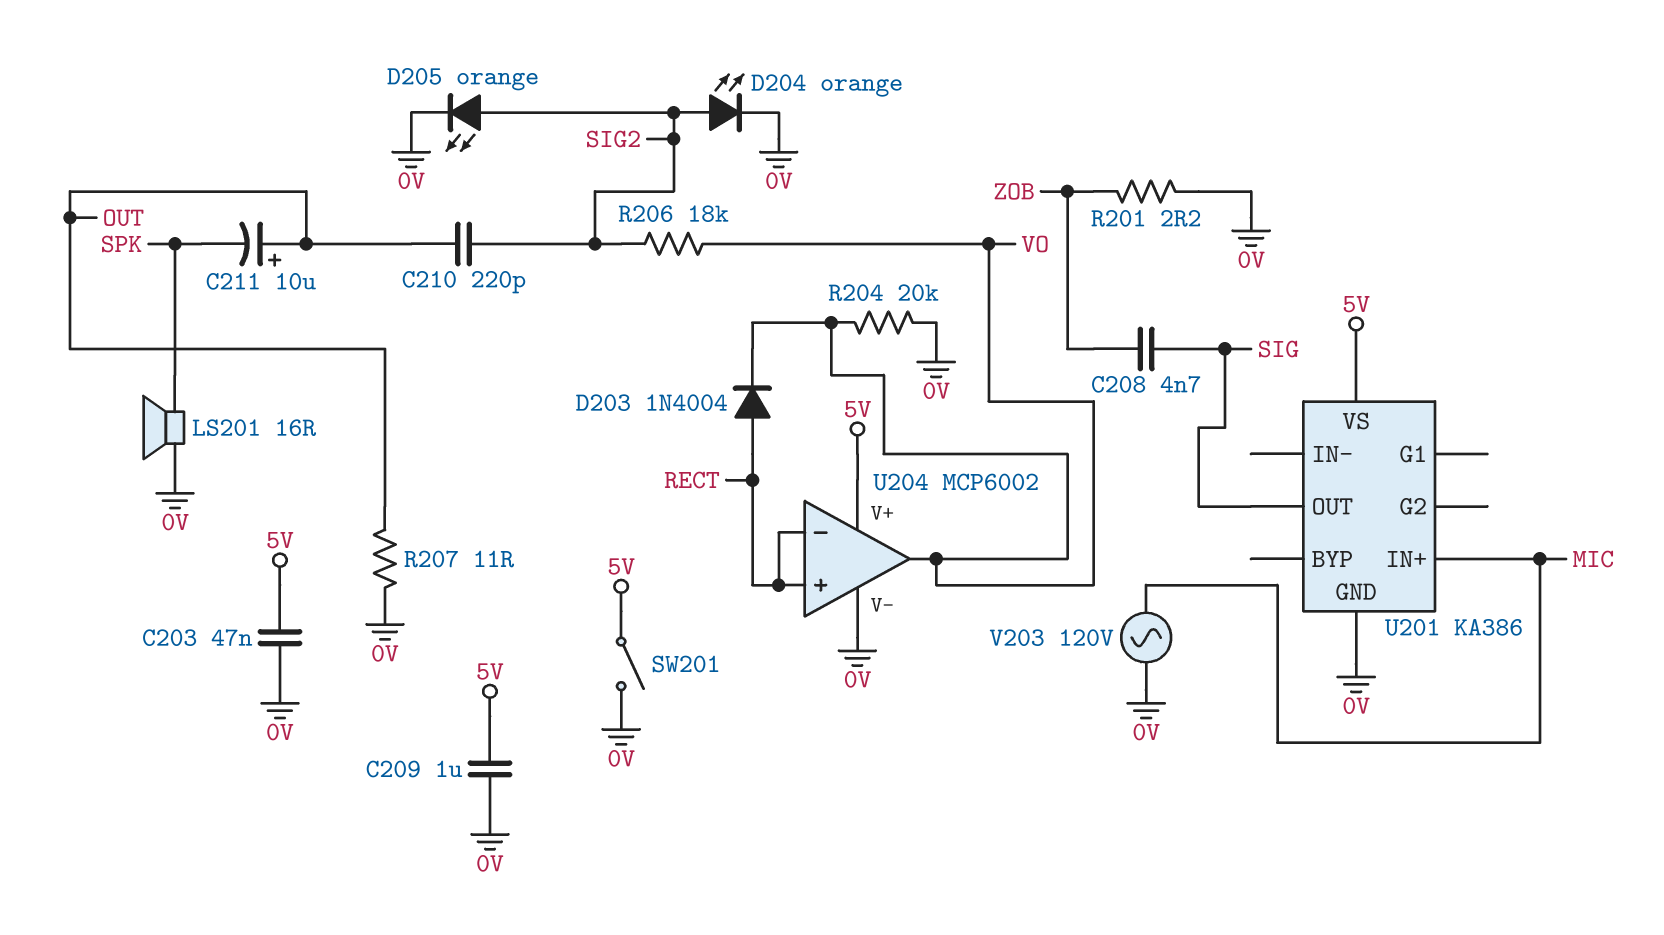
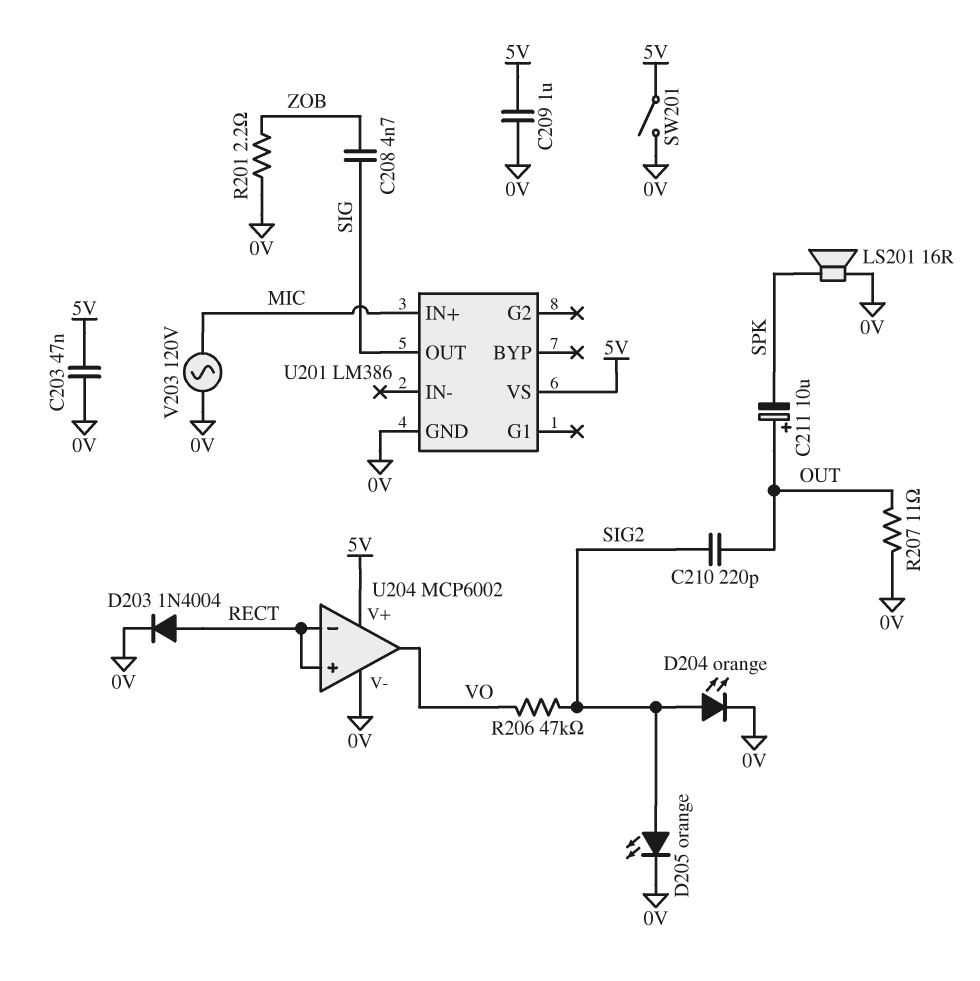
D203: diode 1N4004 (A RECT, K VO) -> diode 1N4004 (A RECT, K 0V)
R204: 20k (0V, VO) -> none
R206: 18k (SIG2, VO) -> 47k (SIG2, VO)
U201: KA386 -> LM386

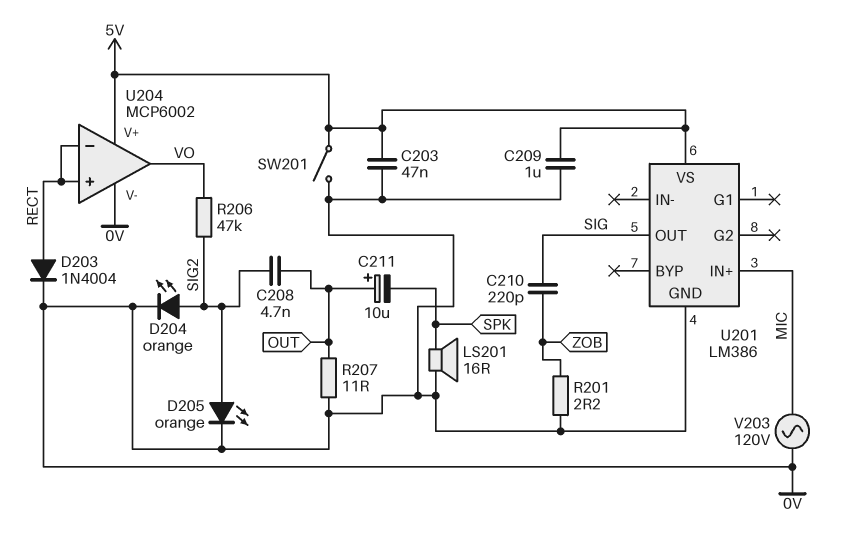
C208: 4.7nF (SIG, ZOB) -> 4.7nF (OUT, SIG2)
C210: 220pF (OUT, SIG2) -> 220pF (SIG, ZOB)

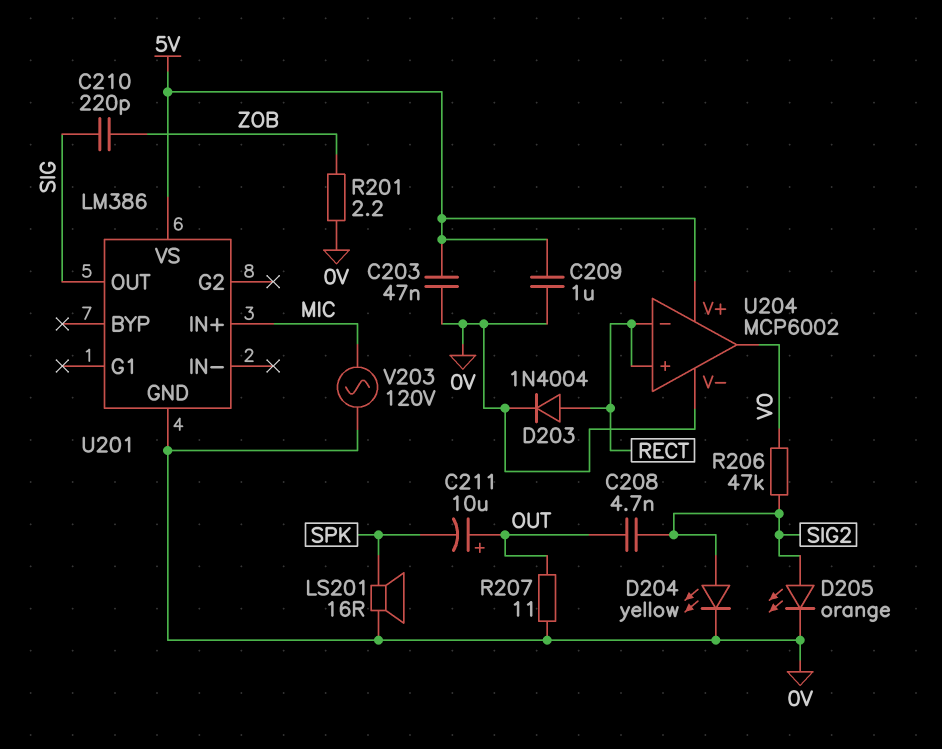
D204: LED orange (A SIG2, K 0V) -> LED yellow (A SIG2, K 0V)
SW201: switch (0V, 5V) -> none

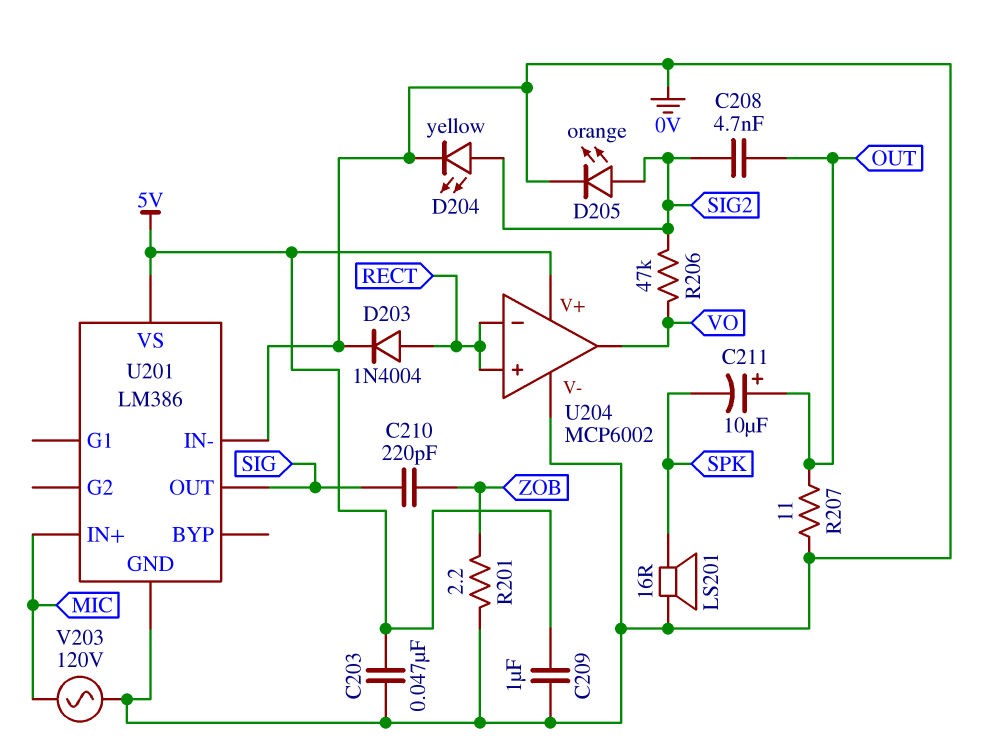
U201 pin IN-: none -> 0V

